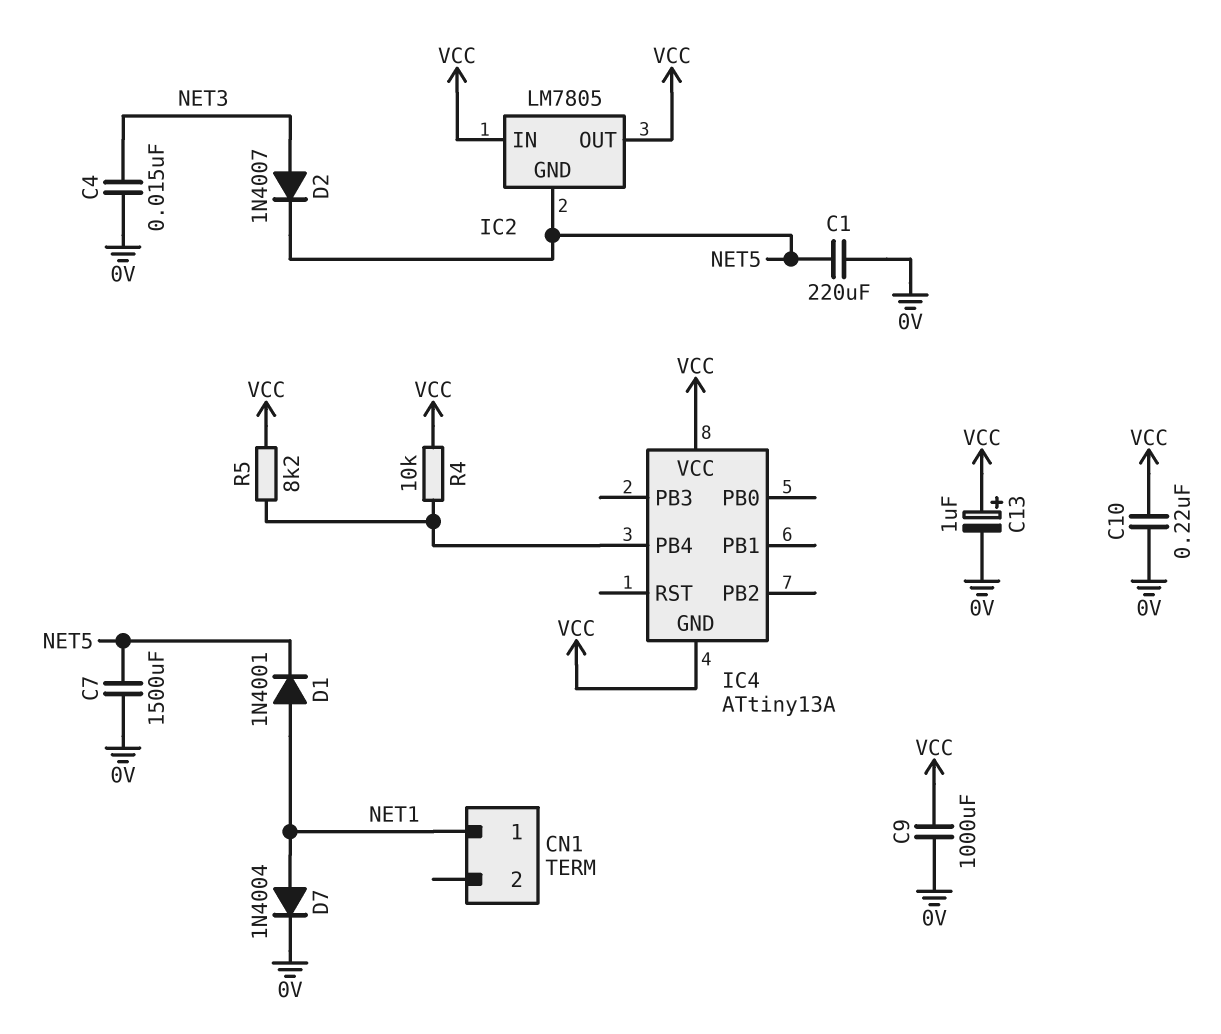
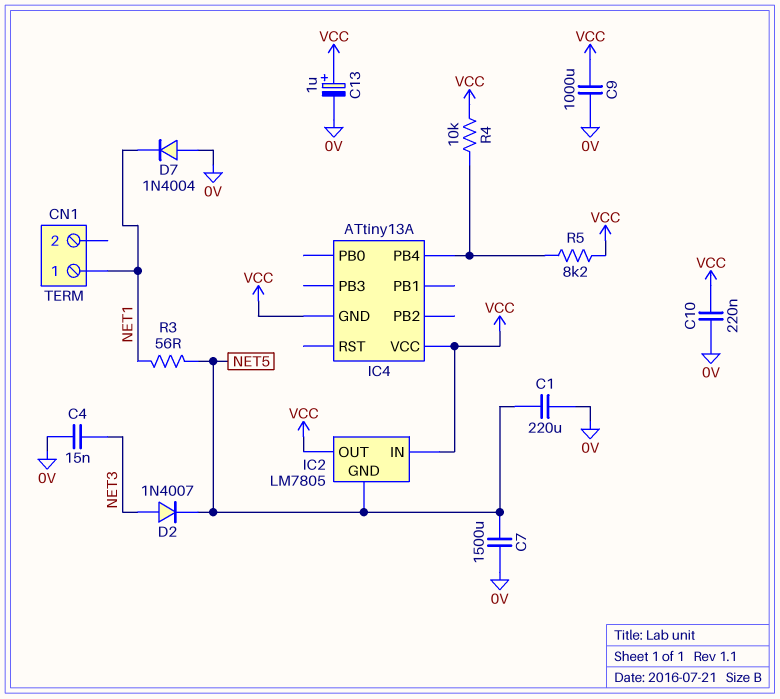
D1: diode 1N4001 (A NET1, K NET5) -> none
D7: diode 1N4004 (A NET1, K 0V) -> diode 1N4004 (A 0V, K NET1)
R3: none -> 56 (NET1, NET5)

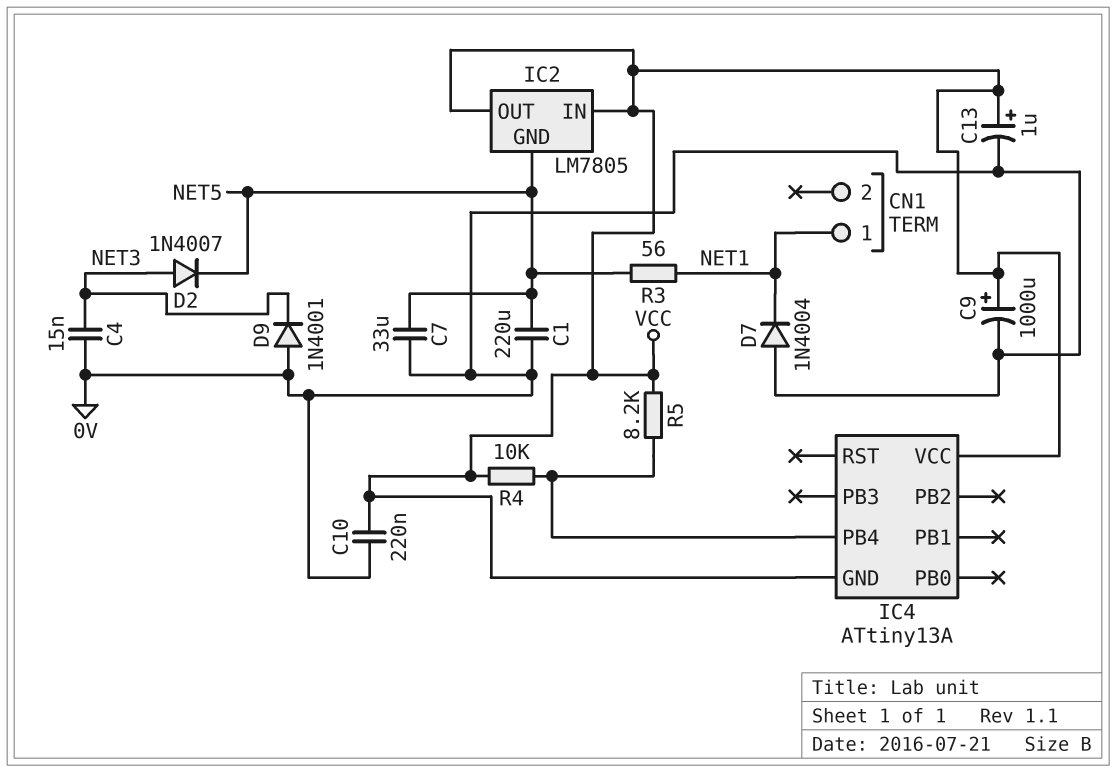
C7: 1500uF (0V, NET5) -> 33uF (0V, NET5)
C9: 1000uF (0V, VCC) -> 1000uF (plus VCC, minus 0V)
D9: none -> diode 1N4001 (A 0V, K NET3)

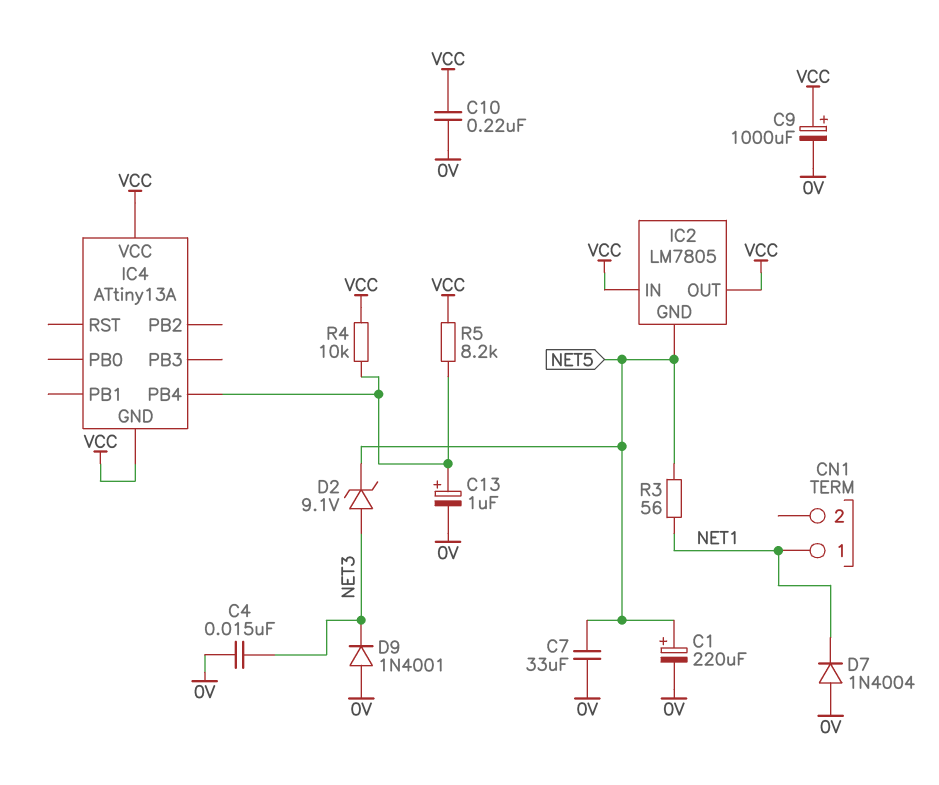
C1: 220uF (0V, NET5) -> 220uF (plus NET5, minus 0V)
C13: 1uF (plus VCC, minus 0V) -> 1uF (plus IC4/PB4, minus 0V)
D2: diode 1N4007 (A NET3, K NET5) -> zener 9.1V (A NET3, K NET5)

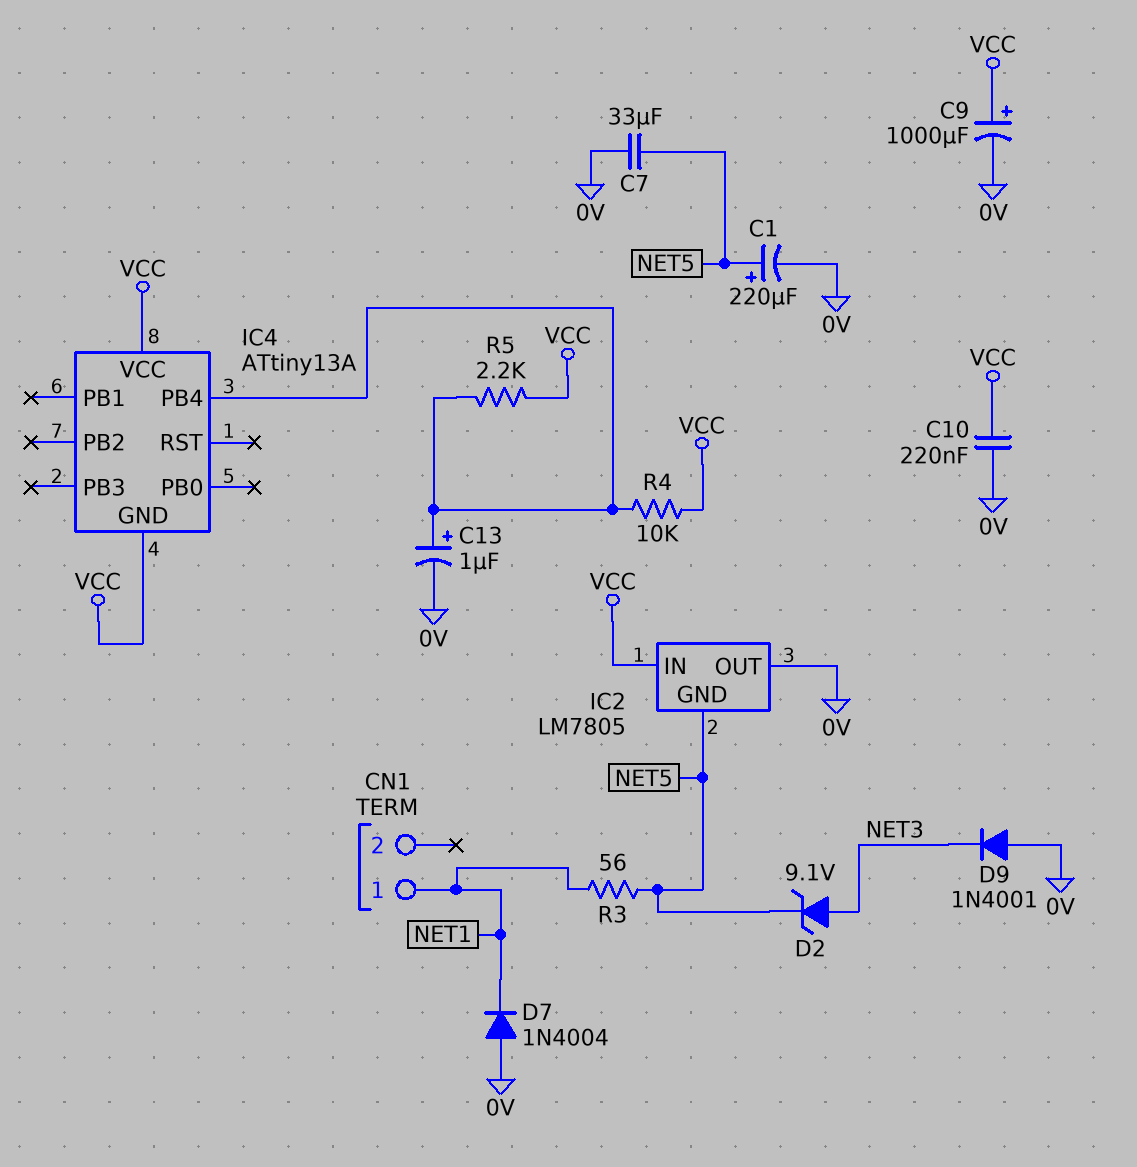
C4: 15nF (0V, NET3) -> none
IC2 pin OUT: VCC -> 0V
R5: 8.2k (IC4/PB4, VCC) -> 2.2k (IC4/PB4, VCC)

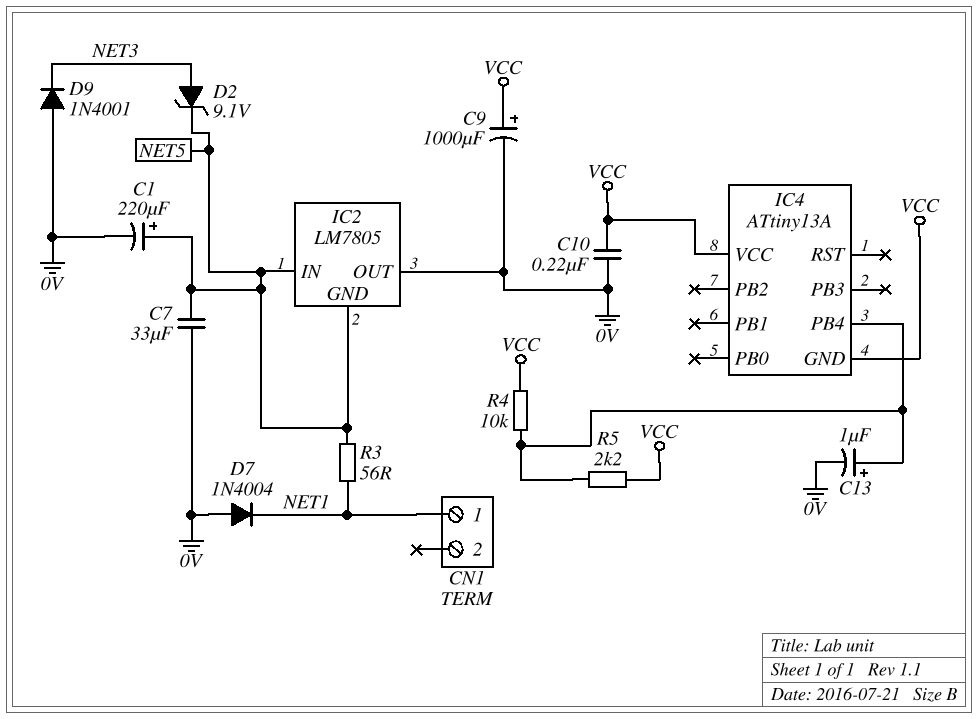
IC2 pin IN: VCC -> NET5

